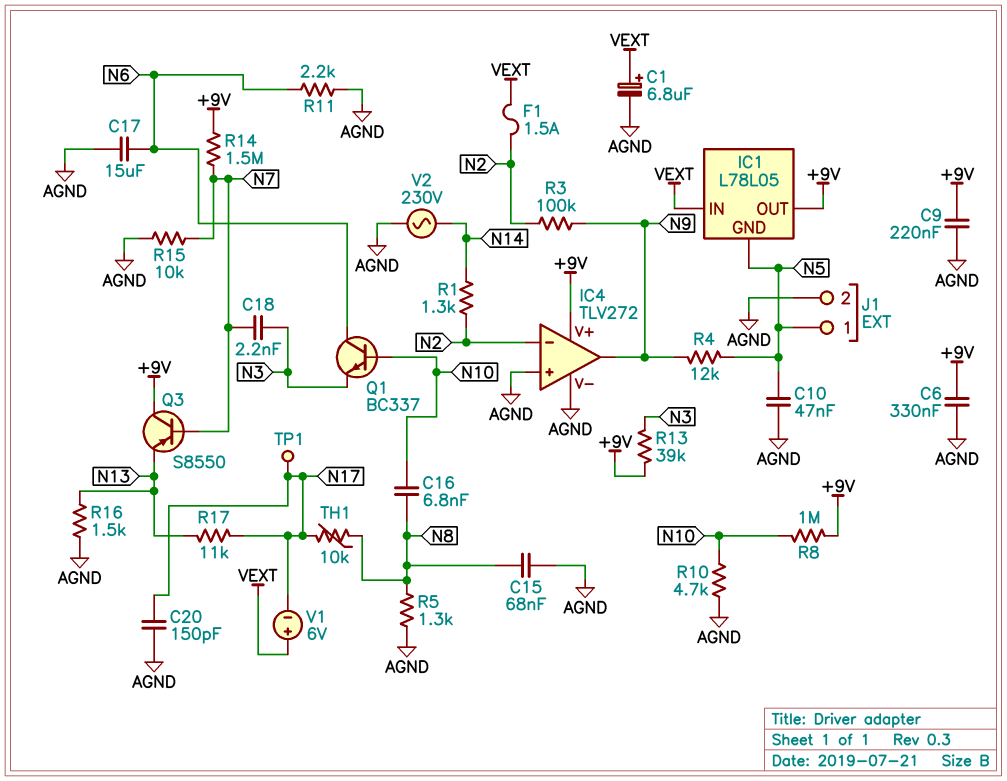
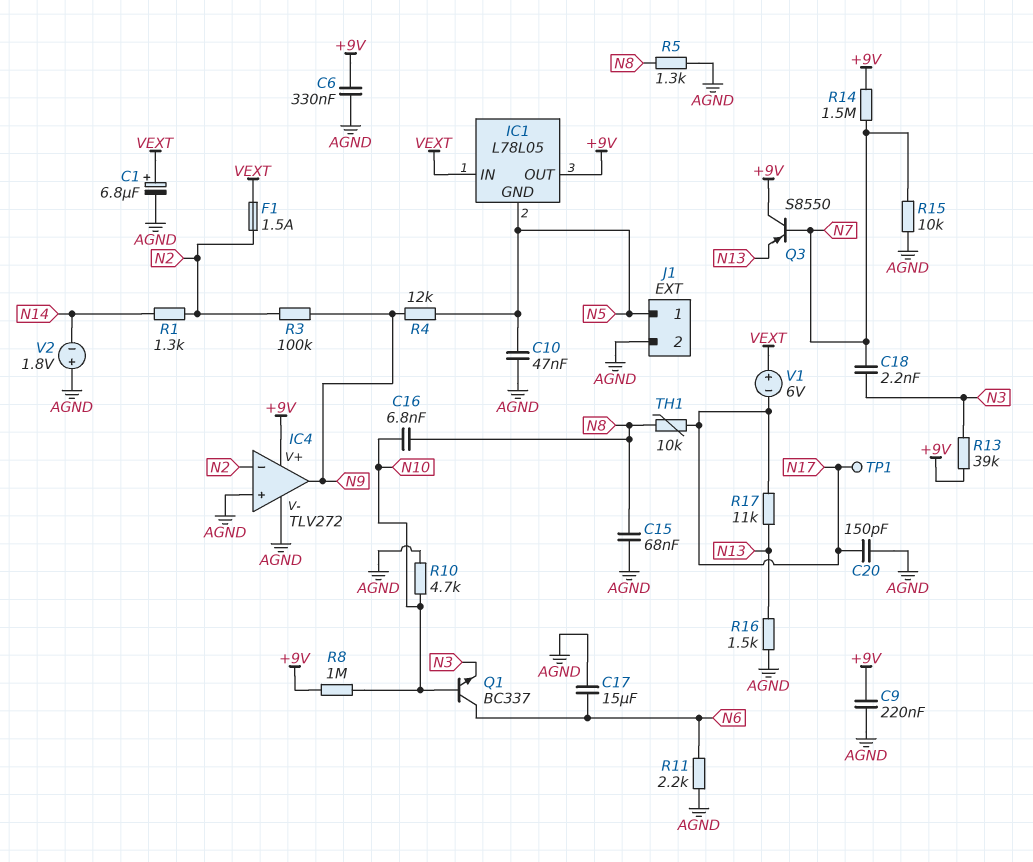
V2: AC 230V (AGND, N14) -> 1.8V (plus AGND, minus N14)

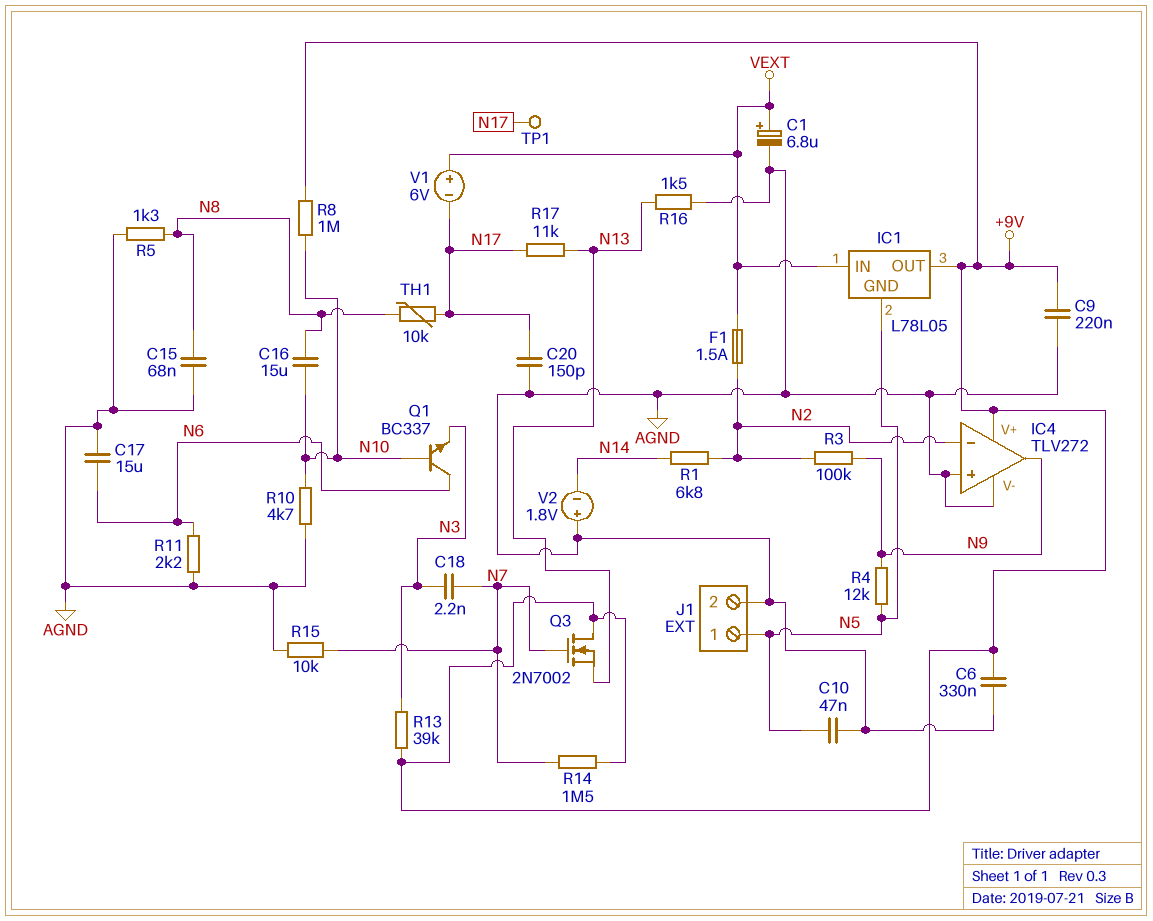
C16: 6.8nF (N8, N10) -> 15uF (N8, N10)
Q3: PNP S8550 (B N7, C +9V, E N13) -> NMOS 2N7002 (G N7, D +9V, S N13)
R1: 1.3k (N2, N14) -> 6.8k (N2, N14)

